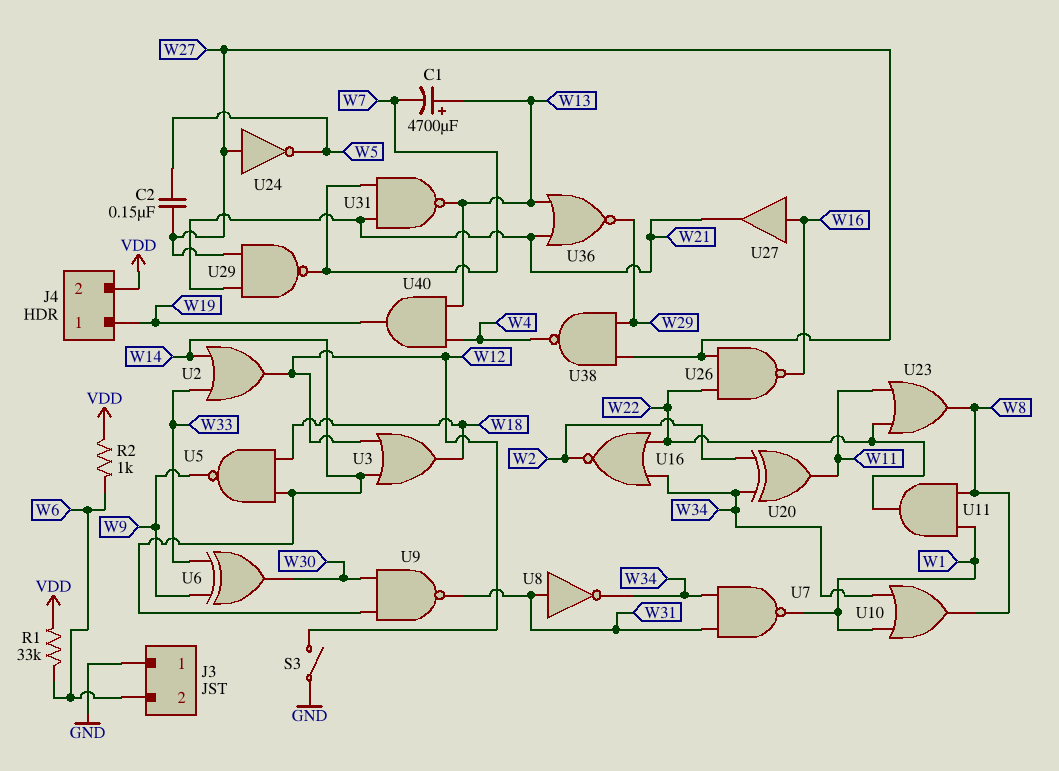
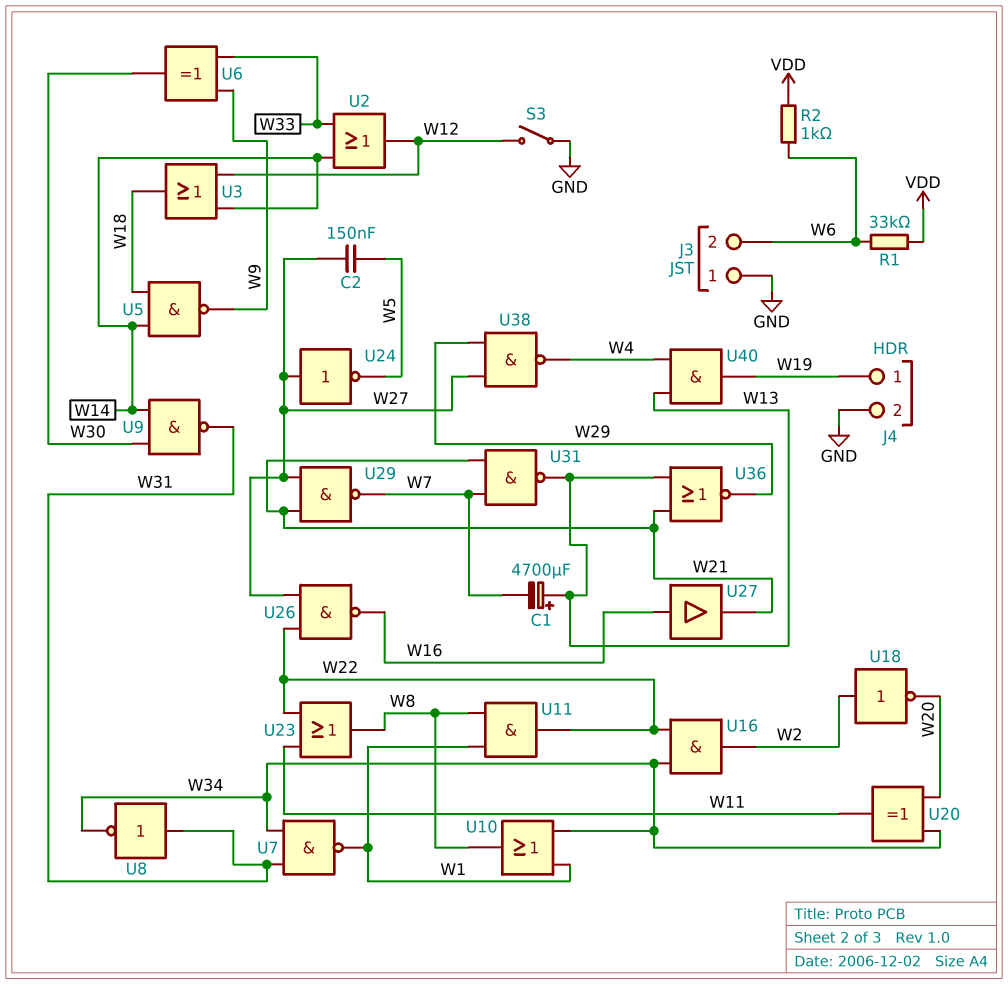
J4 pin 2: VDD -> GND
U16: NOR (in W22, in W34, out W2) -> AND (in W22, in W34, out W2)
U18: none -> NOT (in W2, out W20)
U20: XOR (in W2, in W34, out W11) -> XOR (in W20, in W34, out W11)

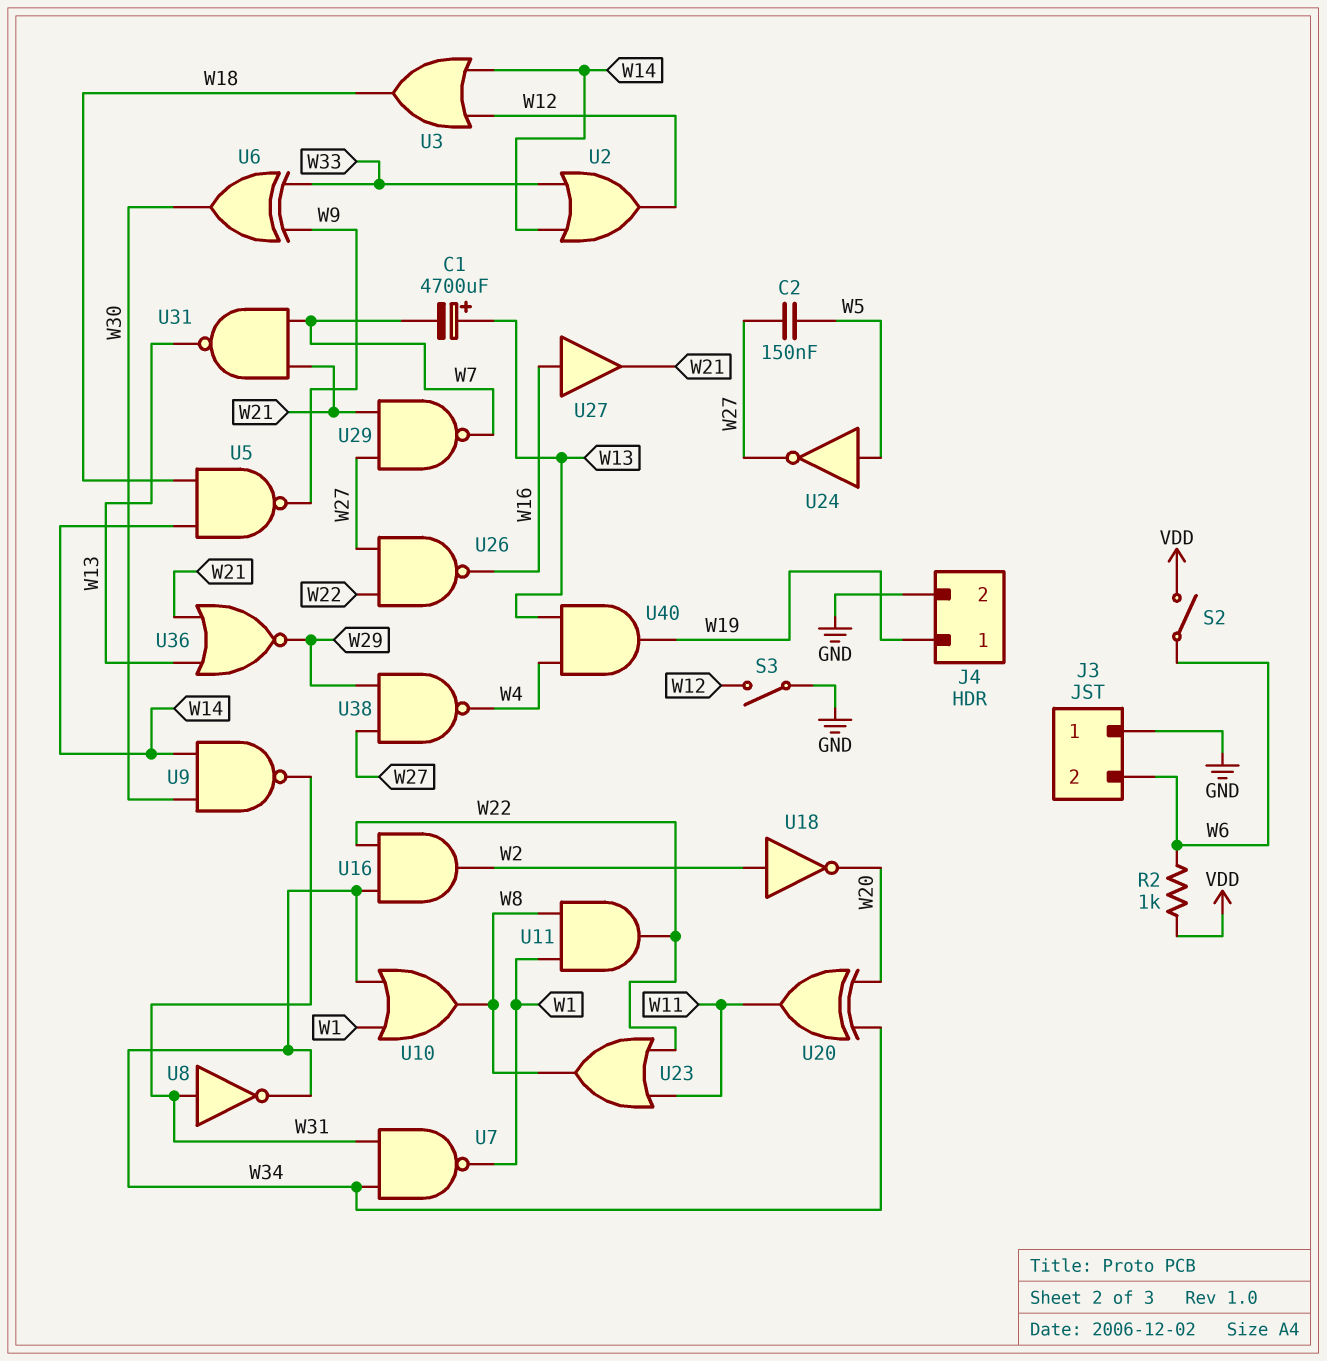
R1: 33k (VDD, W6) -> none
S2: none -> switch (VDD, W6)
U24: NOT (in W27, out W5) -> NOT (in W5, out W27)

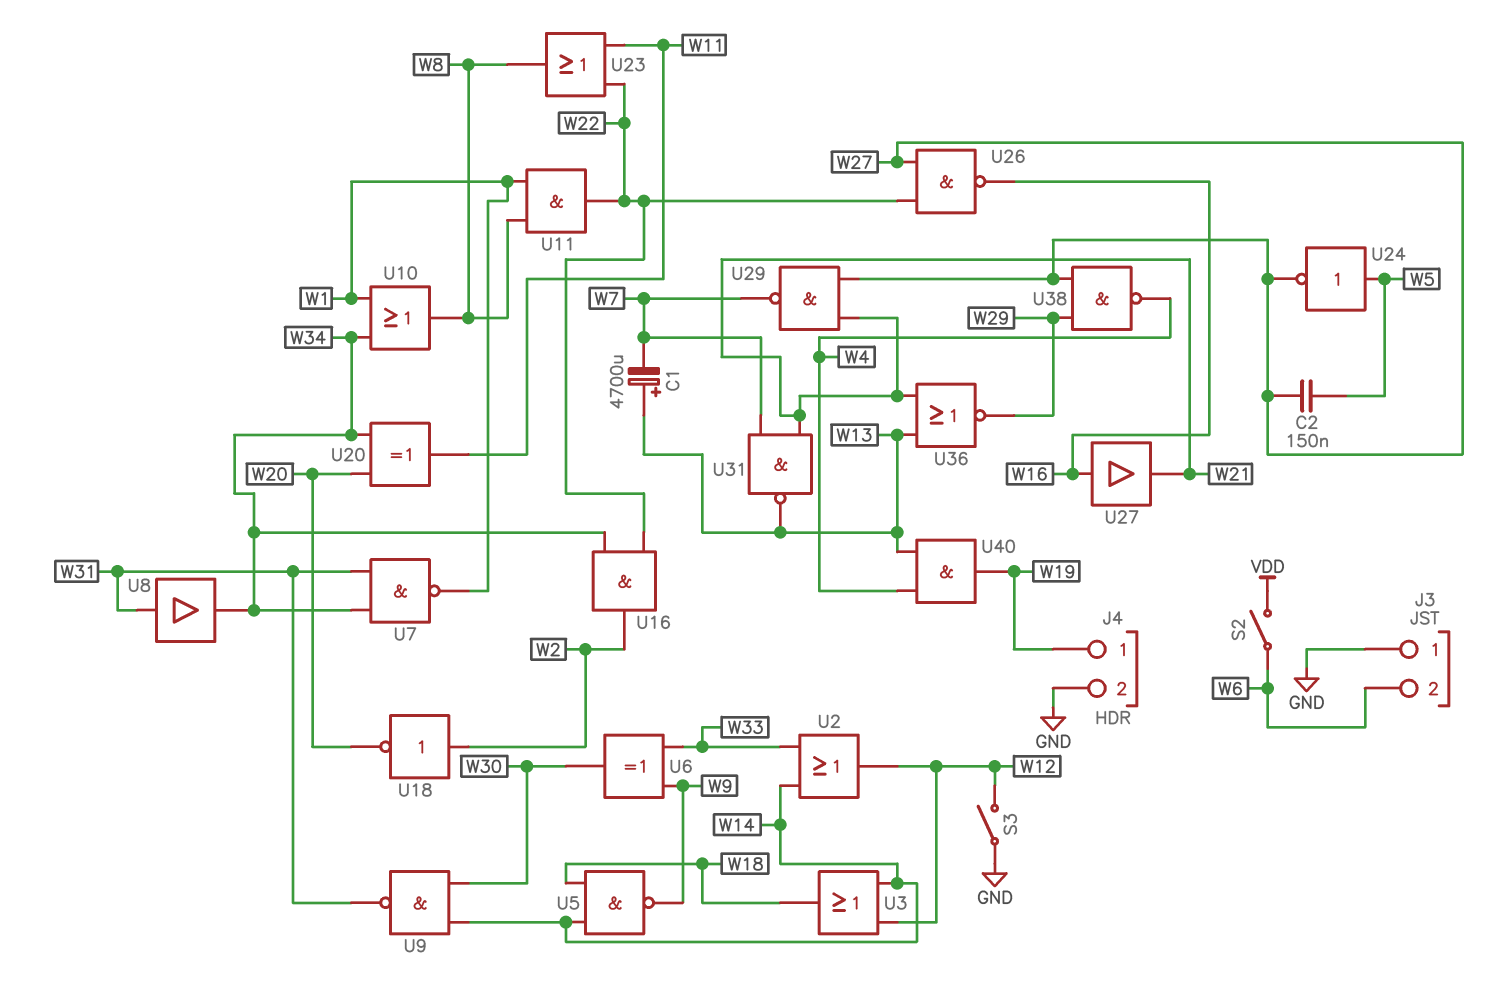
R2: 1k (VDD, W6) -> none
U8: NOT (in W31, out W34) -> buffer (in W31, out W34)

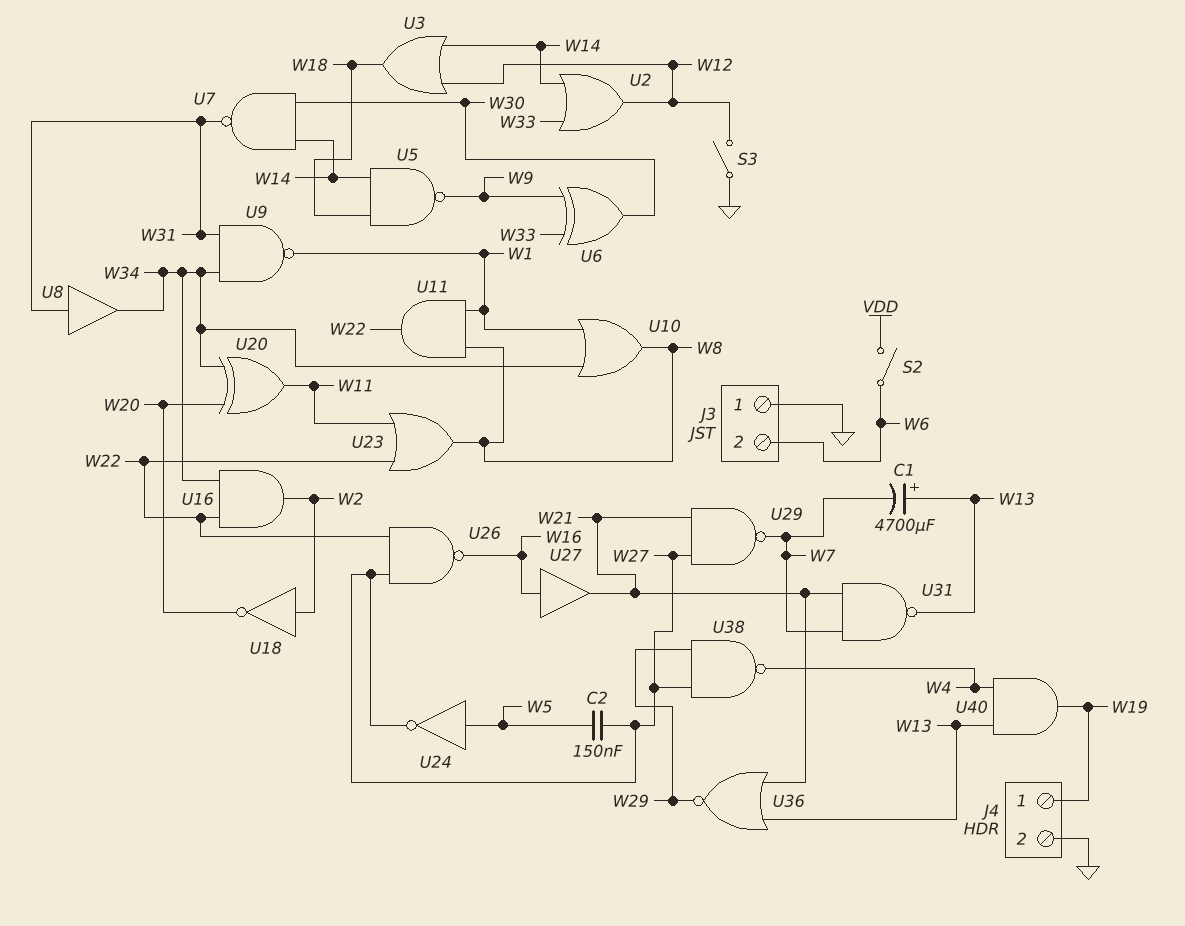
U7: NAND (in W31, in W34, out W1) -> NAND (in W14, in W30, out W31)
U9: NAND (in W14, in W30, out W31) -> NAND (in W31, in W34, out W1)

